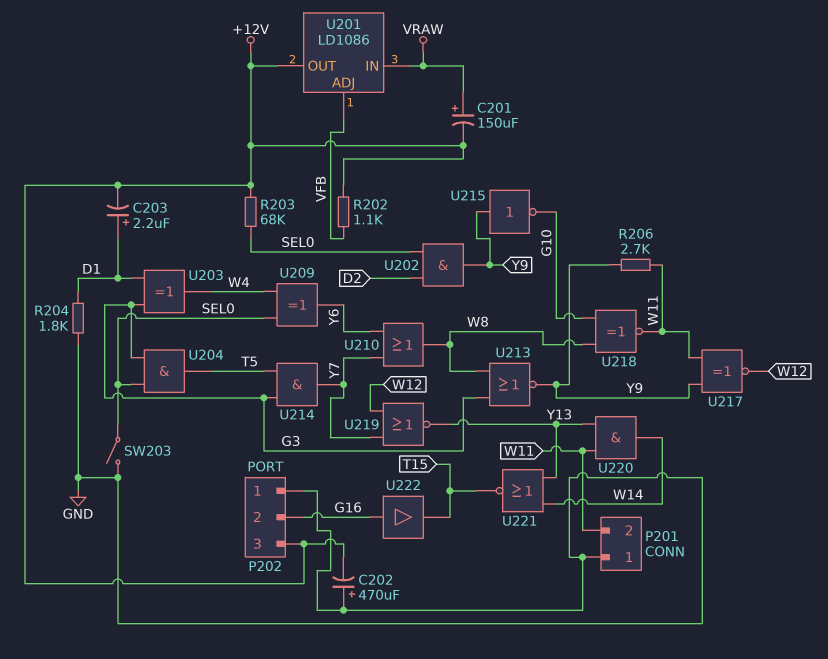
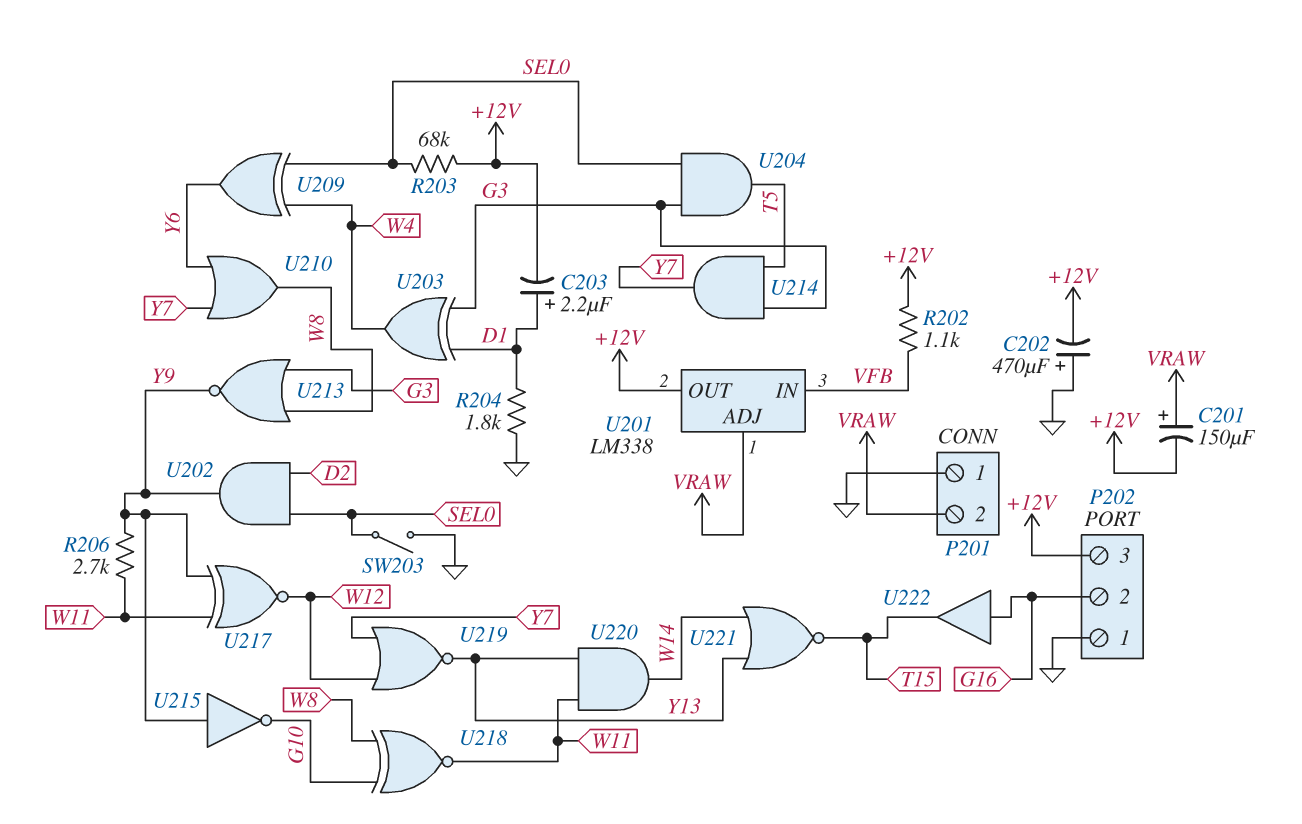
P201 pin 2: W11 -> VRAW
U201: LD1086 -> LM338
U201 pin ADJ: VFB -> VRAW
U201 pin IN: VRAW -> VFB

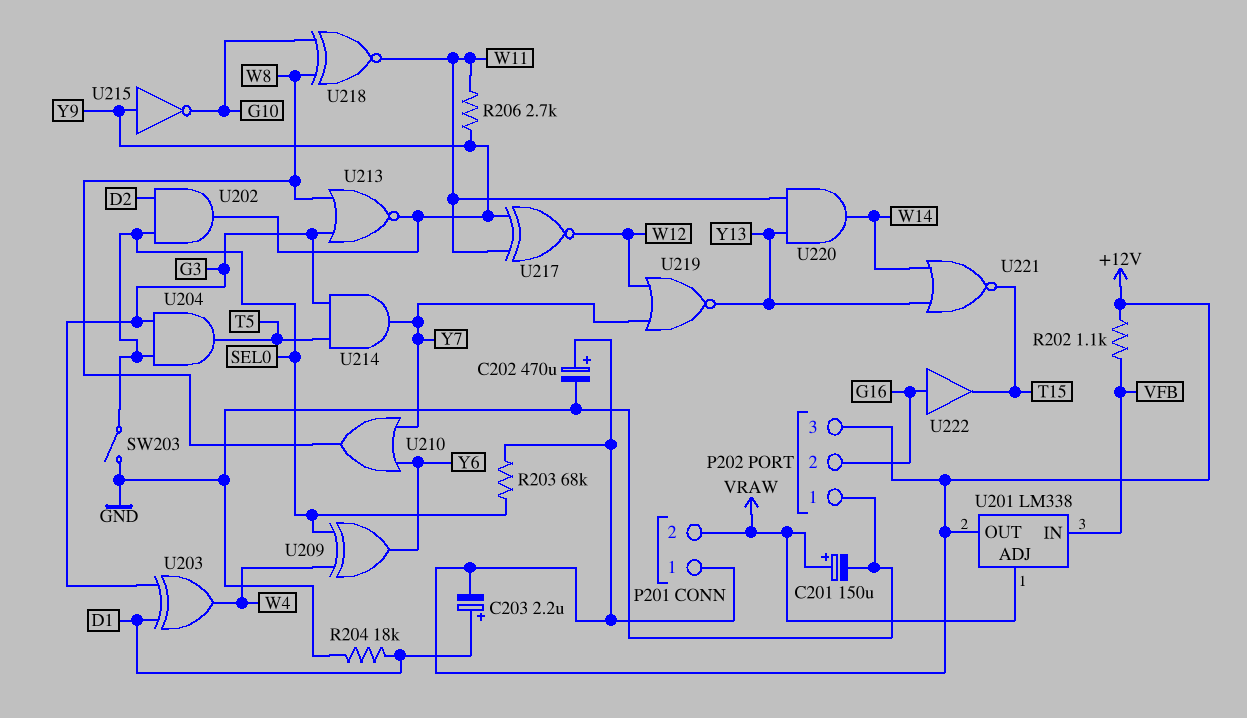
C201: 150uF (plus VRAW, minus +12V) -> 150uF (plus VRAW, minus GND)
C202: 470uF (plus GND, minus +12V) -> 470uF (plus +12V, minus GND)
P201 pin 1: GND -> +12V
R204: 1.8k (D1, GND) -> 18k (D1, GND)

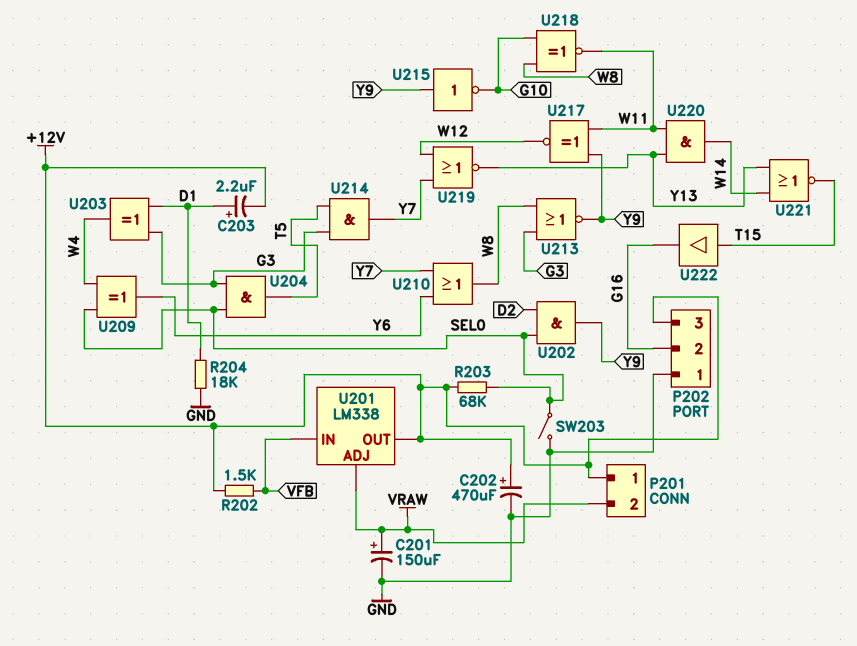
R202: 1.1k (+12V, VFB) -> 1.5k (+12V, VFB)
R206: 2.7k (W11, Y9) -> none
U222: buffer (in G16, out T15) -> buffer (in T15, out G16)

